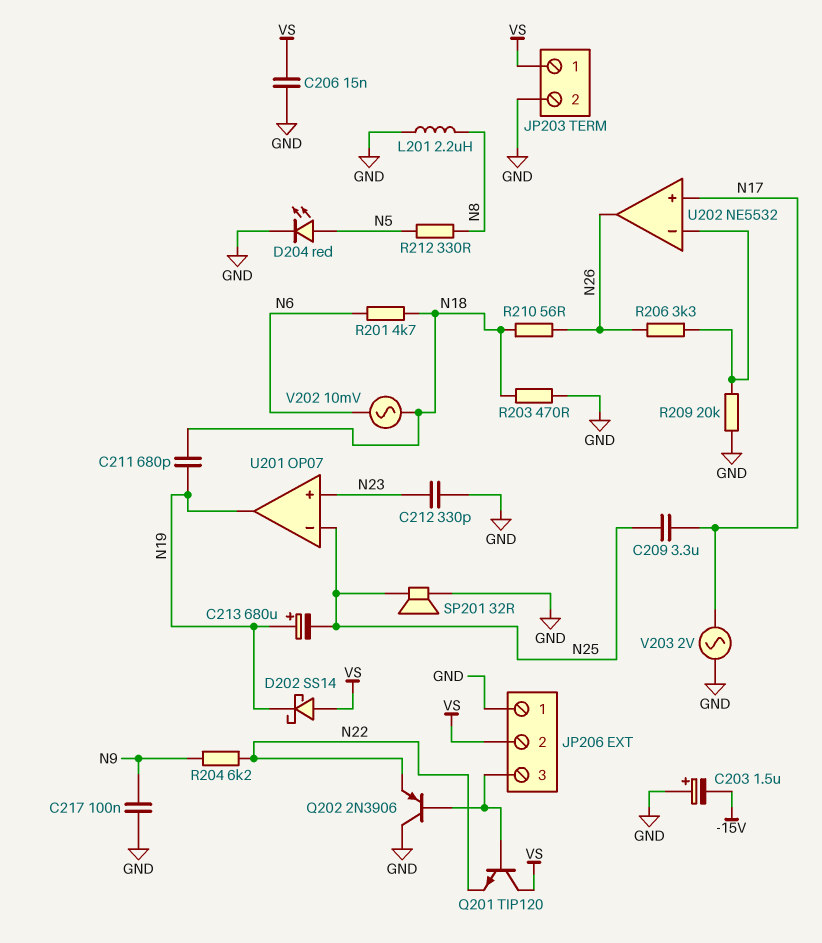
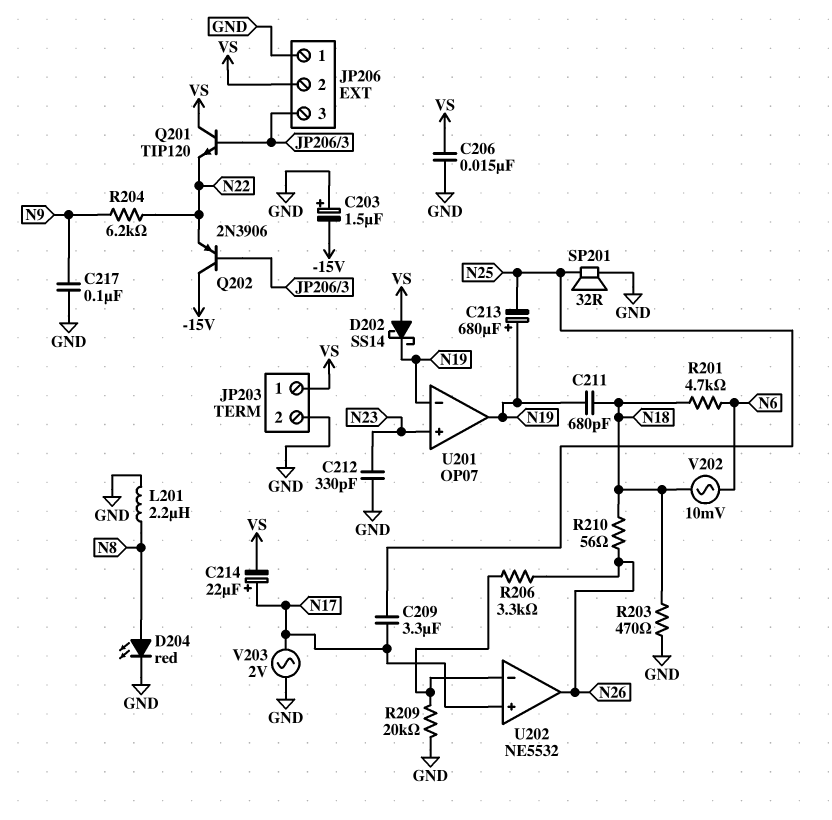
C214: none -> 22uF (plus N17, minus VS)
D204: LED red (A N5, K GND) -> LED red (A N8, K GND)
Q202: PNP 2N3906 (B JP206/3, C GND, E N22) -> PNP 2N3906 (B JP206/3, C -15V, E N22)
R212: 330 (N5, N8) -> none
U201 pin in-: N25 -> N19

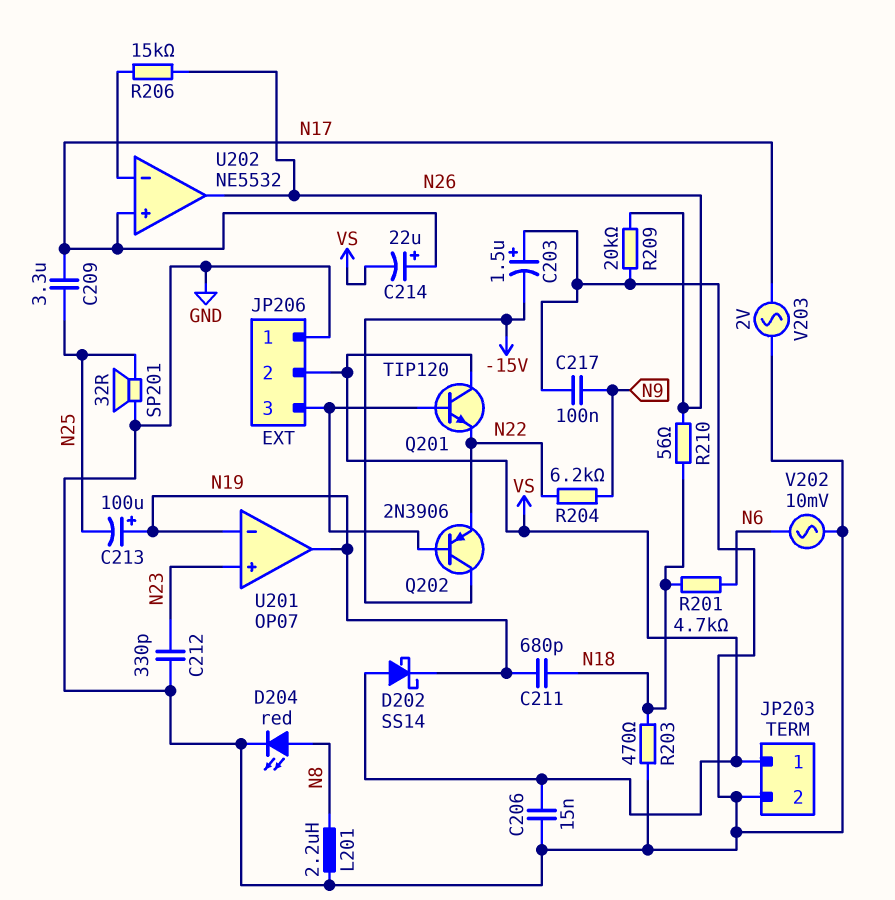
C213: 680uF (plus N19, minus N25) -> 100uF (plus N19, minus N25)
R206: 3.3k (N26, U202/in-) -> 15k (N26, U202/in-)
R209: 20k (GND, U202/in-) -> 20k (GND, N26)
V202: AC 10mV (N6, N18) -> AC 10mV (GND, N6)

